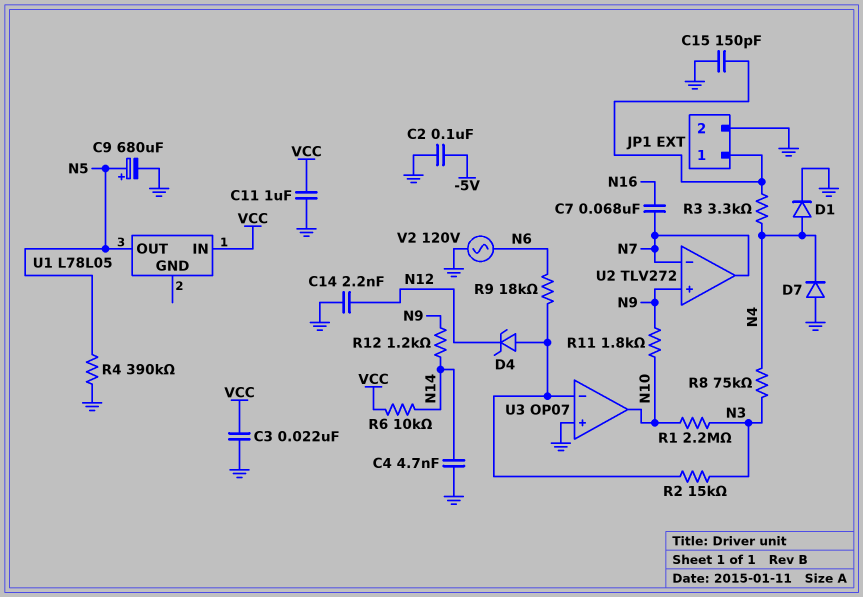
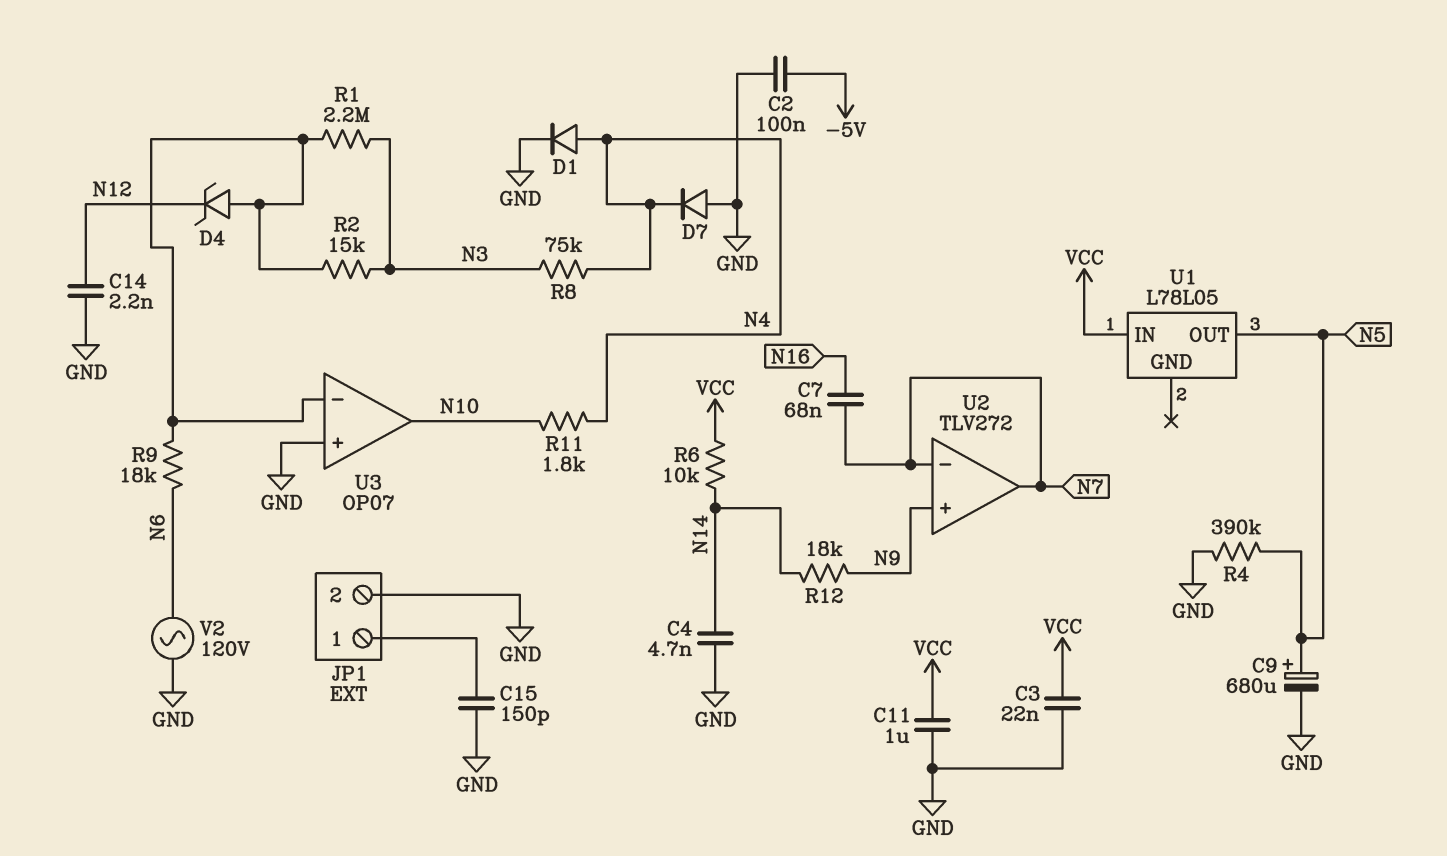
R1: 2.2M (N3, N10) -> 2.2M (N3, U3/in-)
R3: 3.3k (JP1/1, N4) -> none
R11: 1.8k (N9, N10) -> 1.8k (N4, N10)
R12: 1.2k (N9, N14) -> 18k (N9, N14)

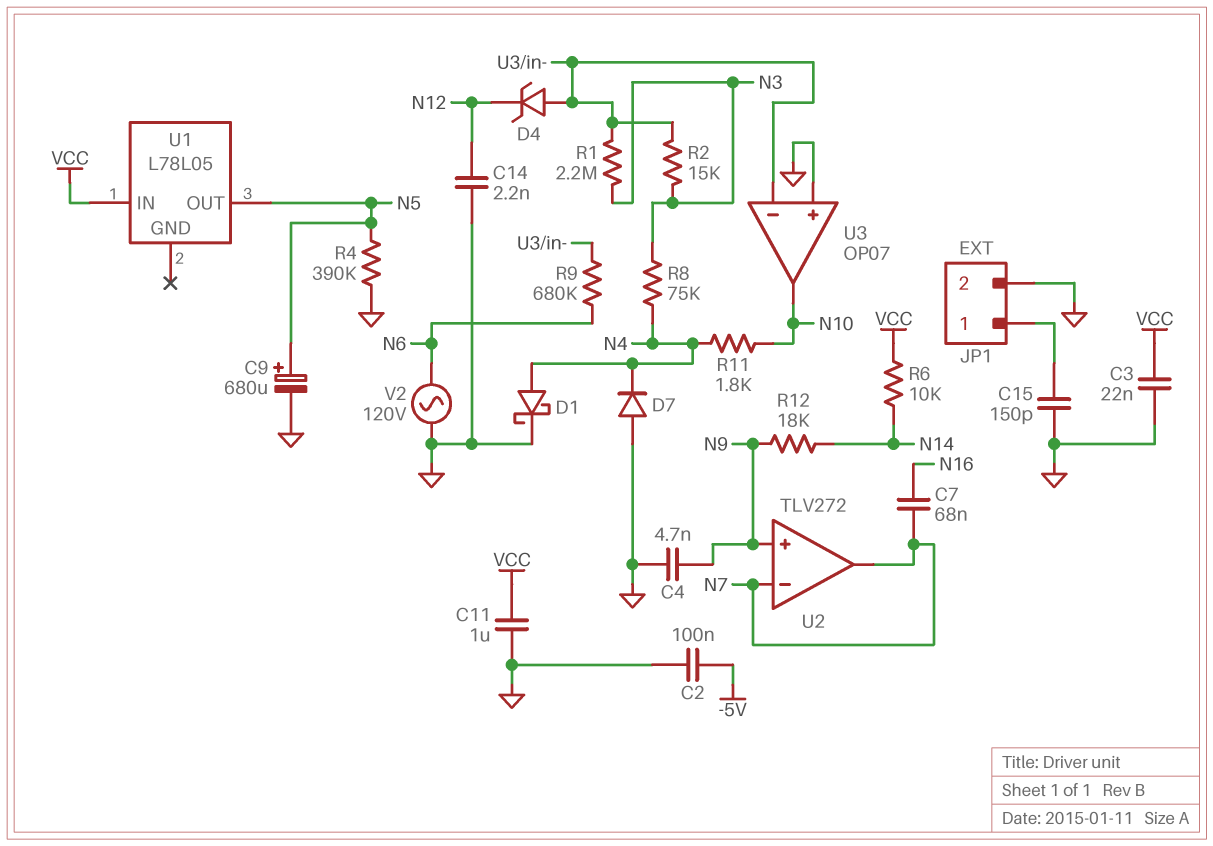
C4: 4.7nF (GND, N14) -> 4.7nF (GND, N9)
D1: diode (A N4, K GND) -> schottky (A N4, K GND)
R9: 18k (N6, U3/in-) -> 680k (N6, U3/in-)

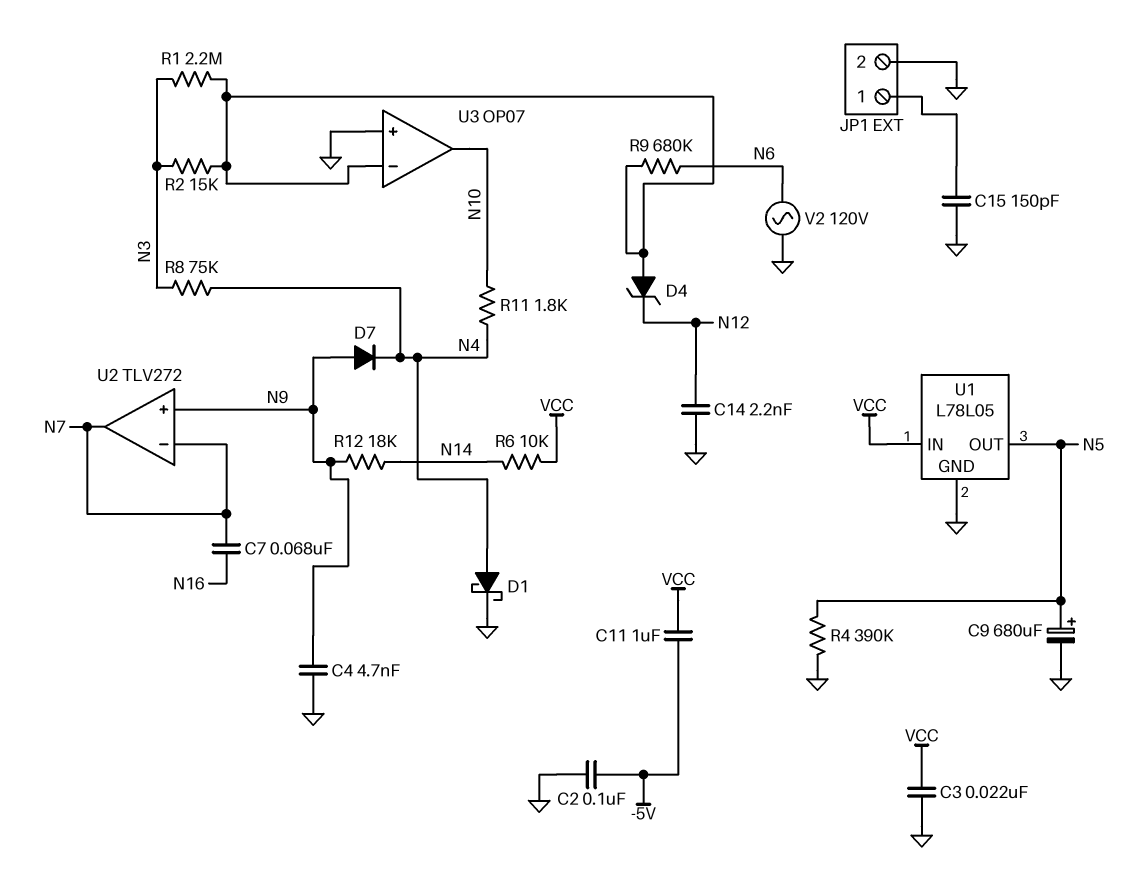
C11: 1uF (GND, VCC) -> 1uF (-5V, VCC)
D7: diode (A GND, K N4) -> diode (A N9, K N4)
U1 pin GND: none -> GND

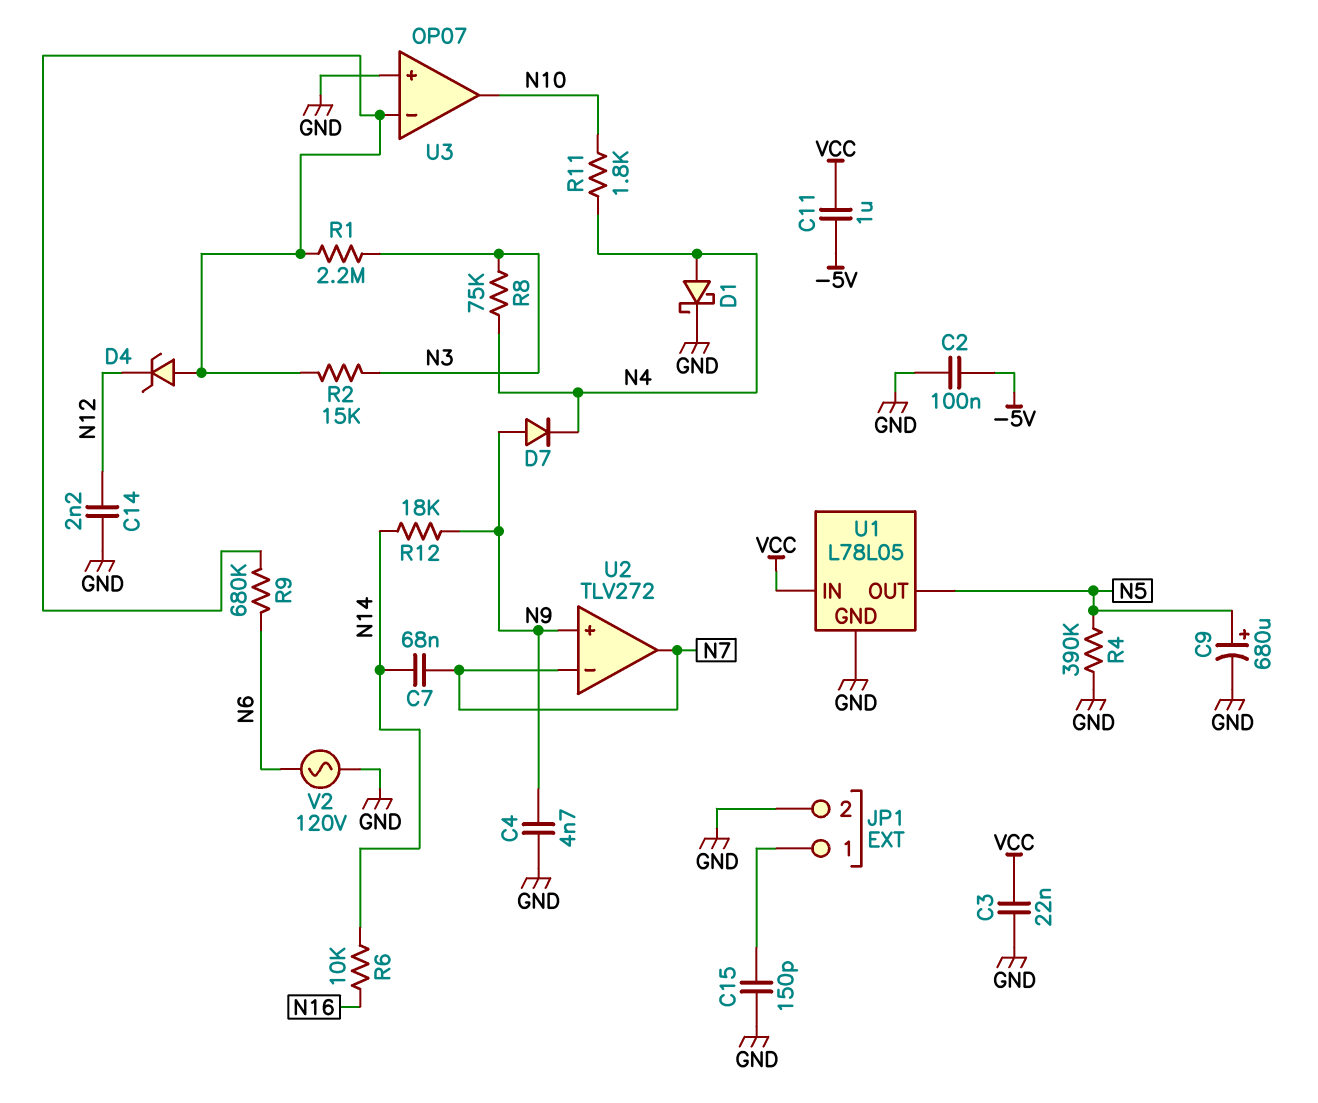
C7: 68nF (N7, N16) -> 68nF (N7, N14)
R6: 10k (N14, VCC) -> 10k (N14, N16)

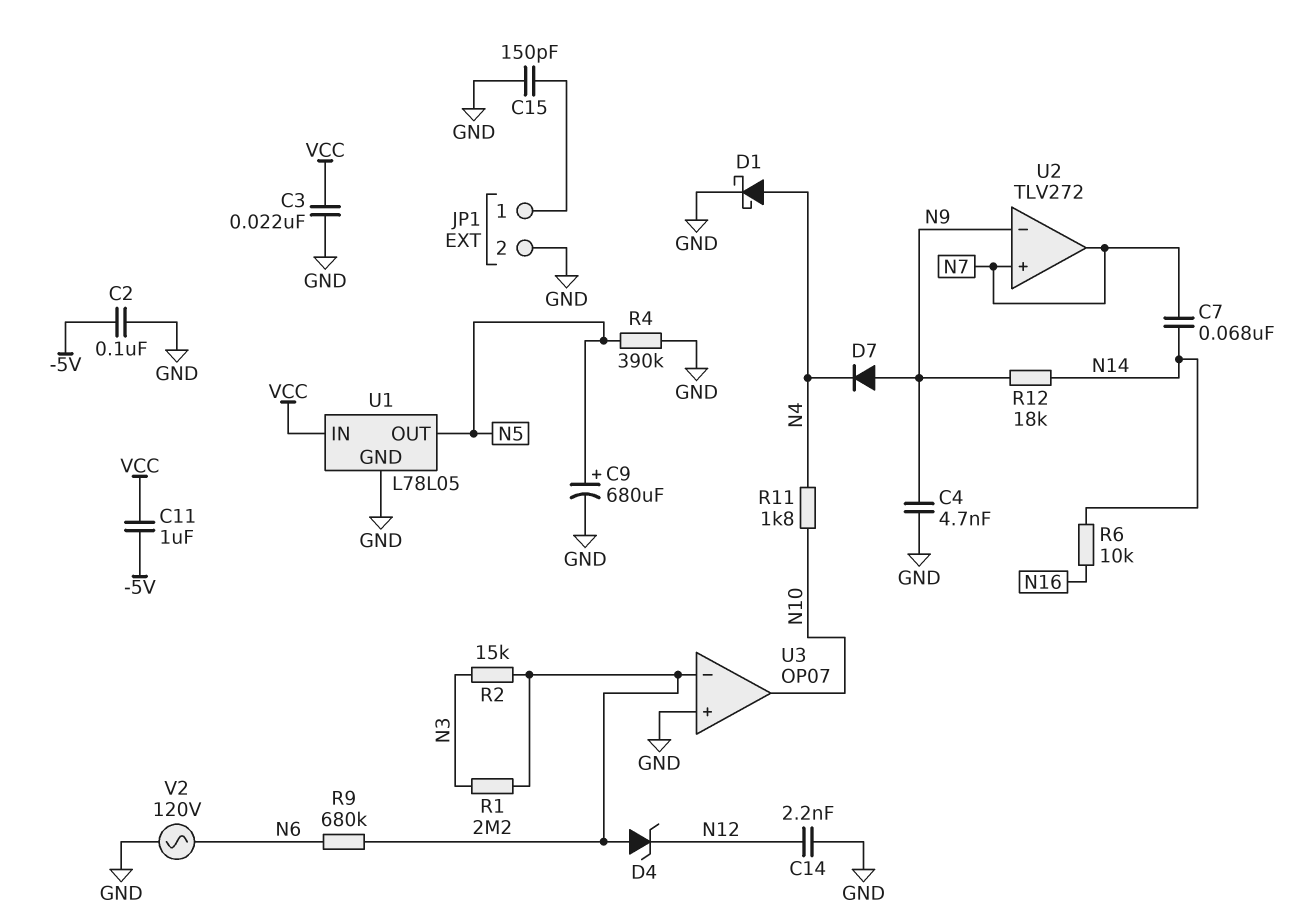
R8: 75k (N3, N4) -> none
U2 pin in+: N9 -> N7
U2 pin in-: N7 -> N9

